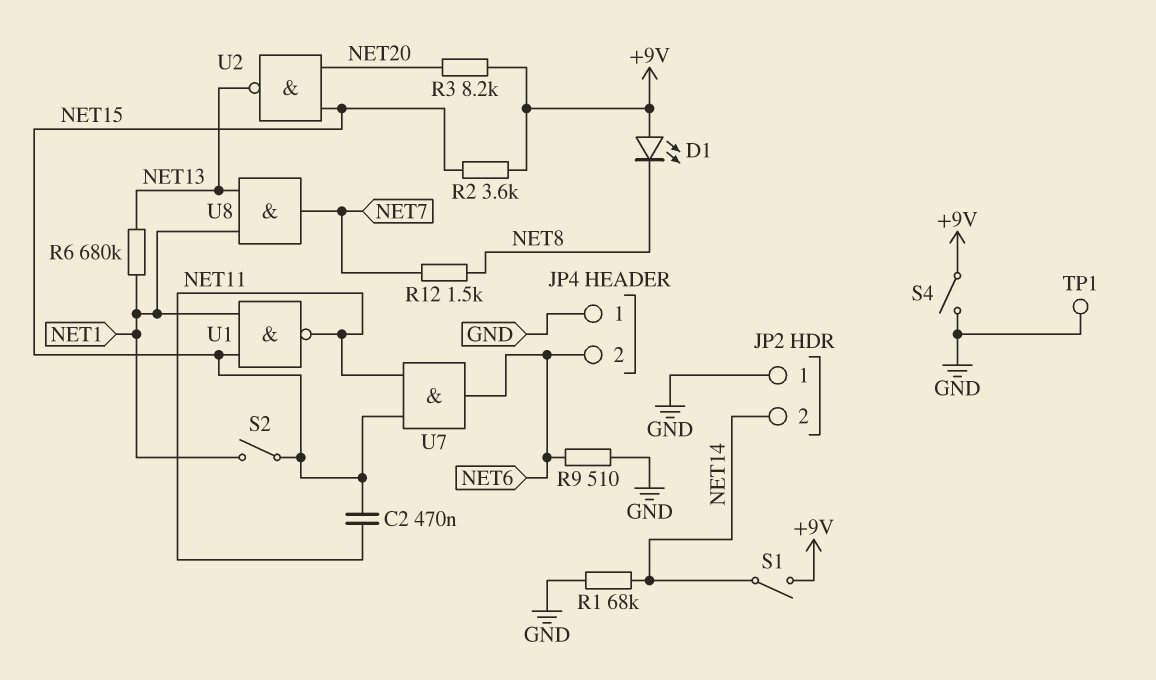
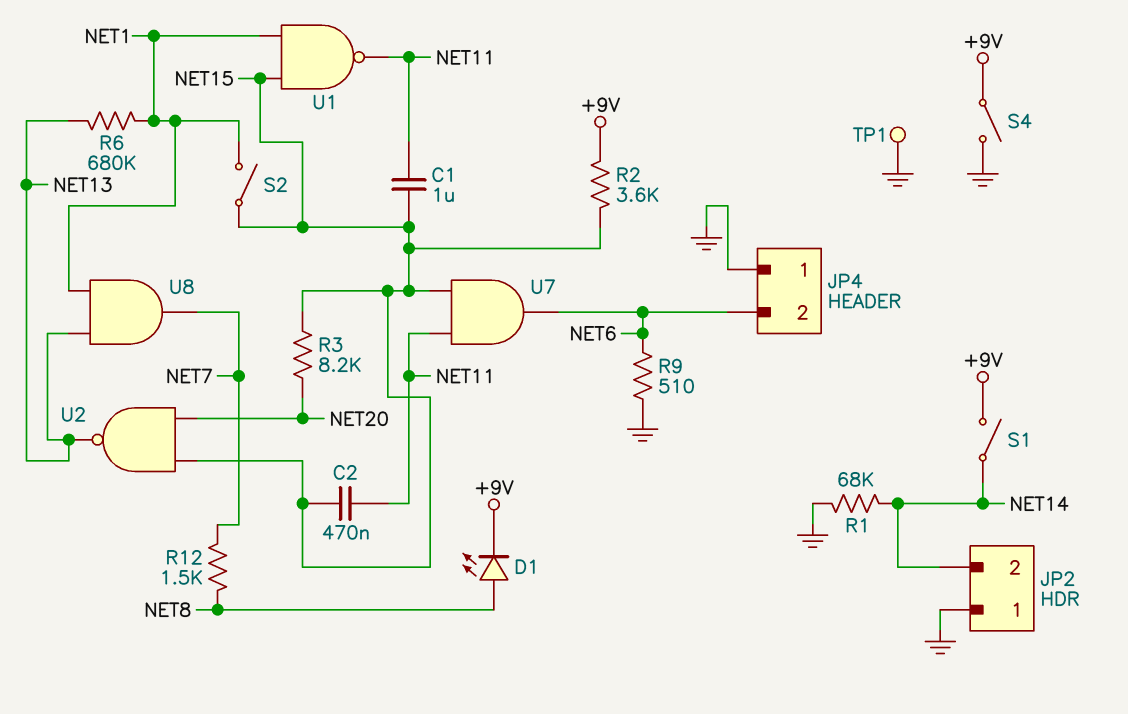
C1: none -> 1uF (NET11, NET15)
D1: LED (A +9V, K NET8) -> LED (A NET8, K +9V)
R3: 8.2k (+9V, NET20) -> 8.2k (NET15, NET20)

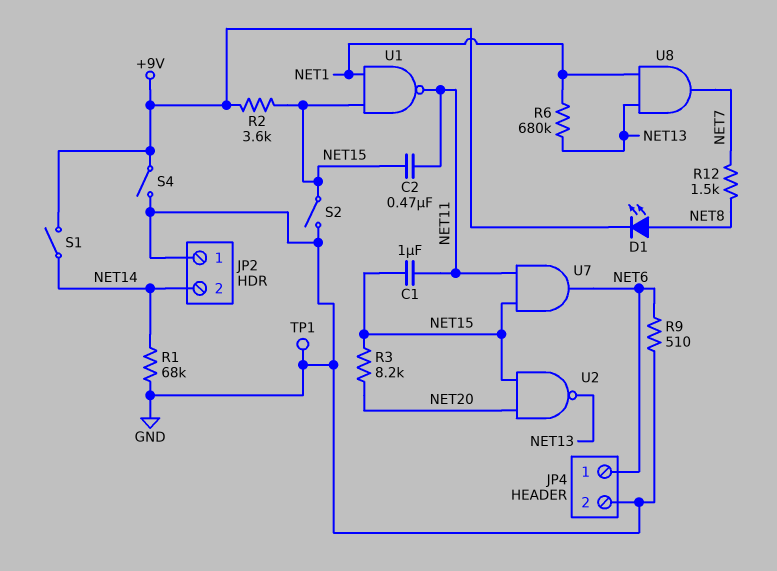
JP4 pin 1: GND -> NET6
JP4 pin 2: NET6 -> GND
S2: switch (NET1, NET15) -> switch (GND, NET15)

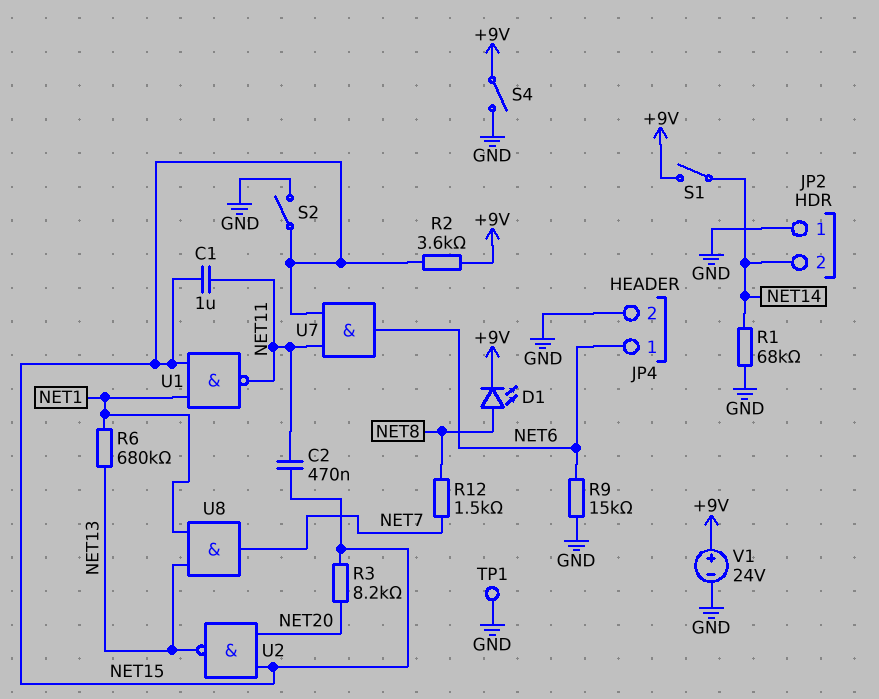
R9: 510 (GND, NET6) -> 15k (GND, NET6)
V1: none -> 24V (plus +9V, minus GND)

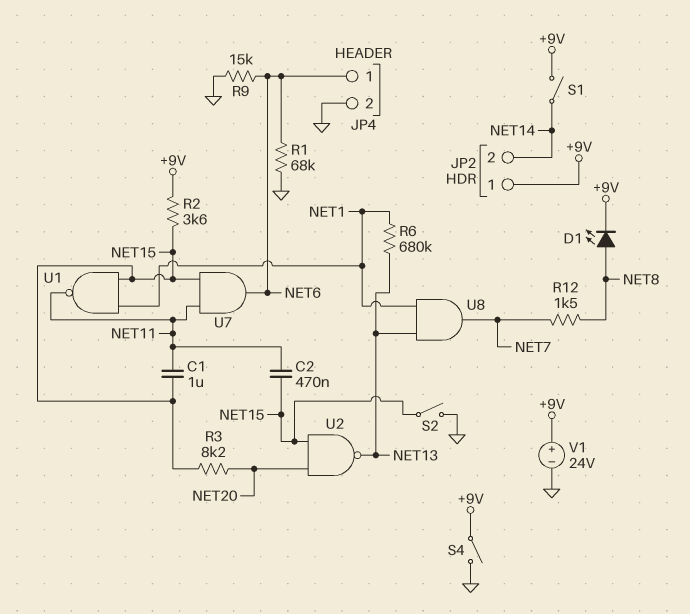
JP2 pin 1: GND -> +9V
R1: 68k (GND, NET14) -> 68k (GND, NET6)
TP1: test point (GND) -> none

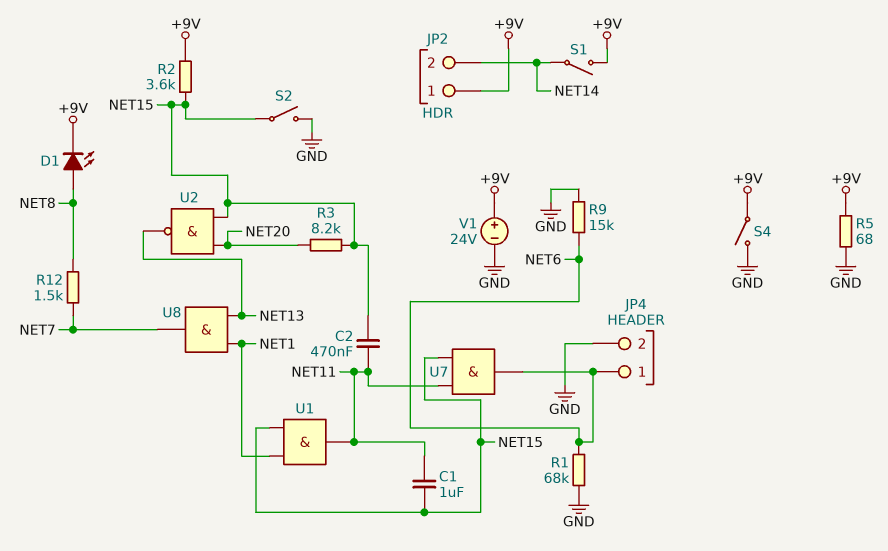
R5: none -> 68 (+9V, GND)
R6: 680k (NET1, NET13) -> none
U1: NAND (in NET1, in NET15, out NET11) -> AND (in NET1, in NET15, out NET11)

